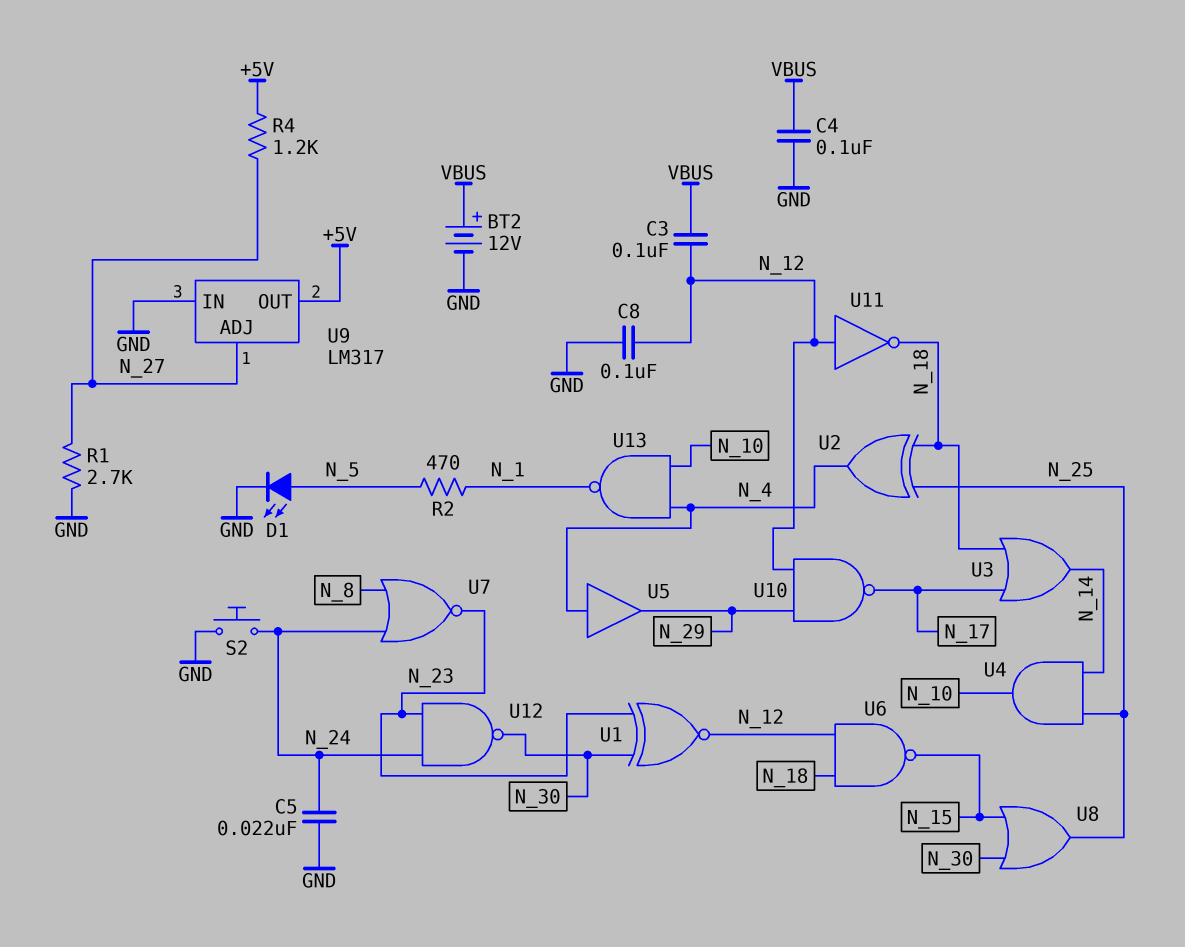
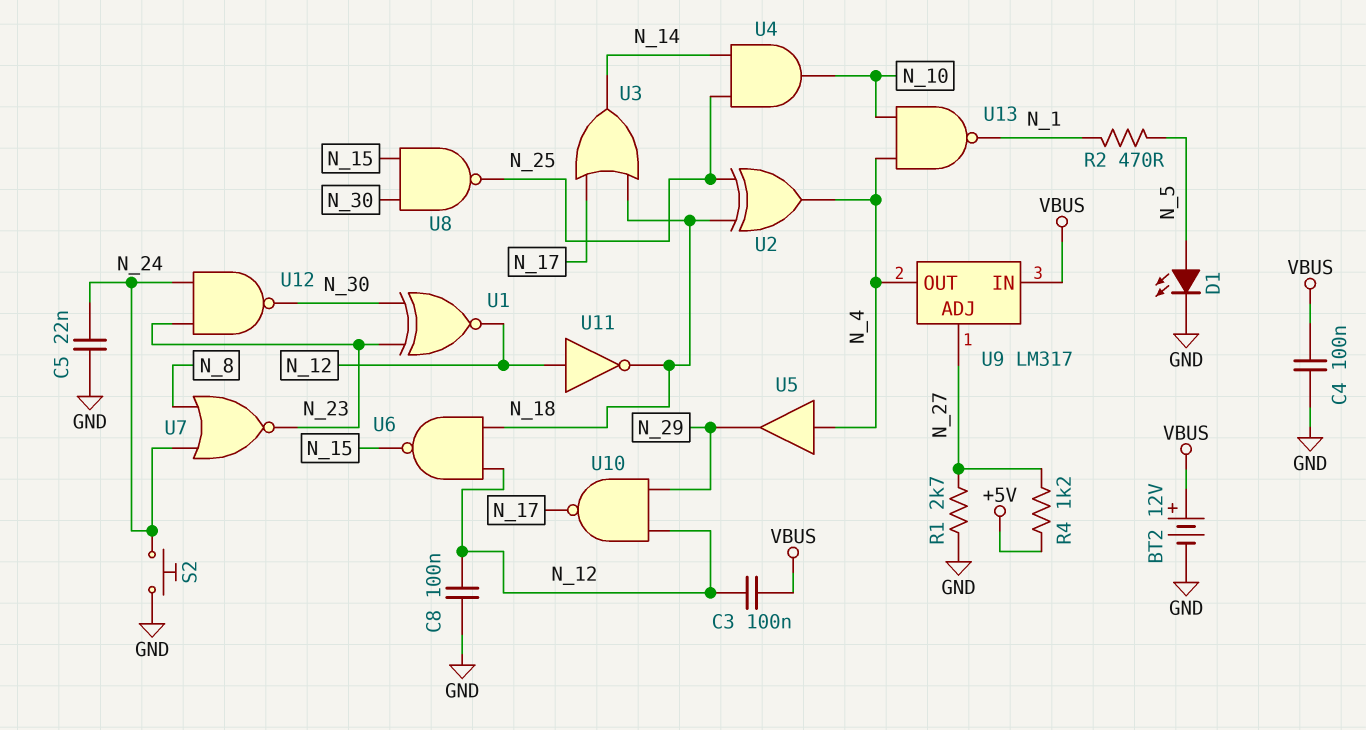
U8: OR (in N_15, in N_30, out N_25) -> NAND (in N_15, in N_30, out N_25)
U9 pin IN: GND -> VBUS
U9 pin OUT: +5V -> N_4

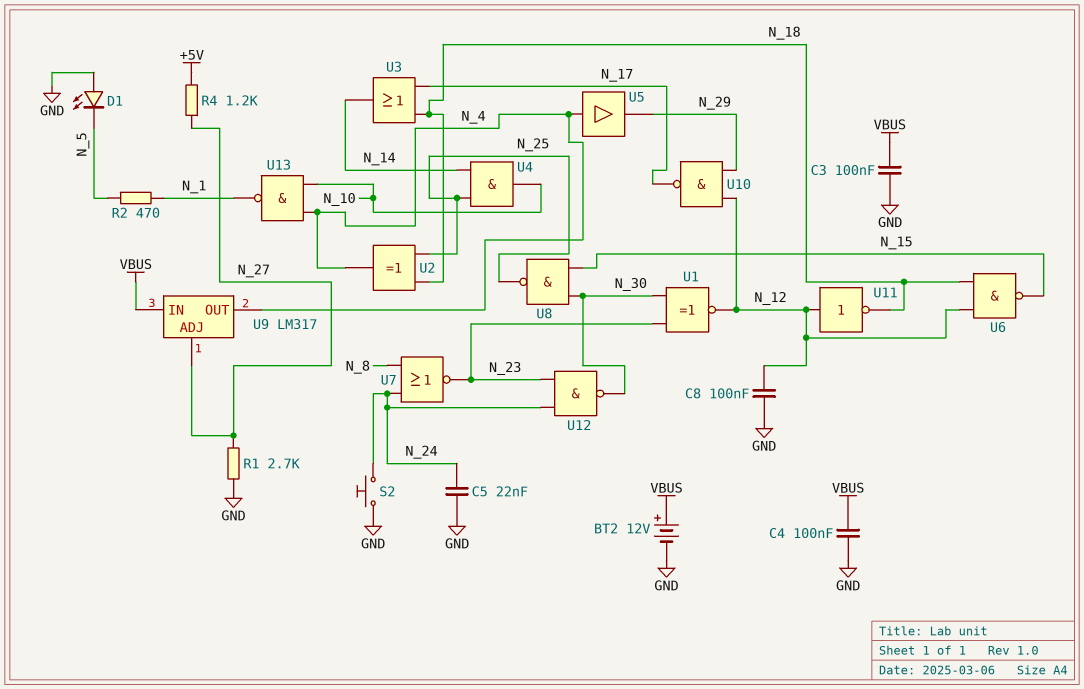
C3: 100nF (N_12, VBUS) -> 100nF (GND, VBUS)
D1: LED (A N_5, K GND) -> LED (A GND, K N_5)

